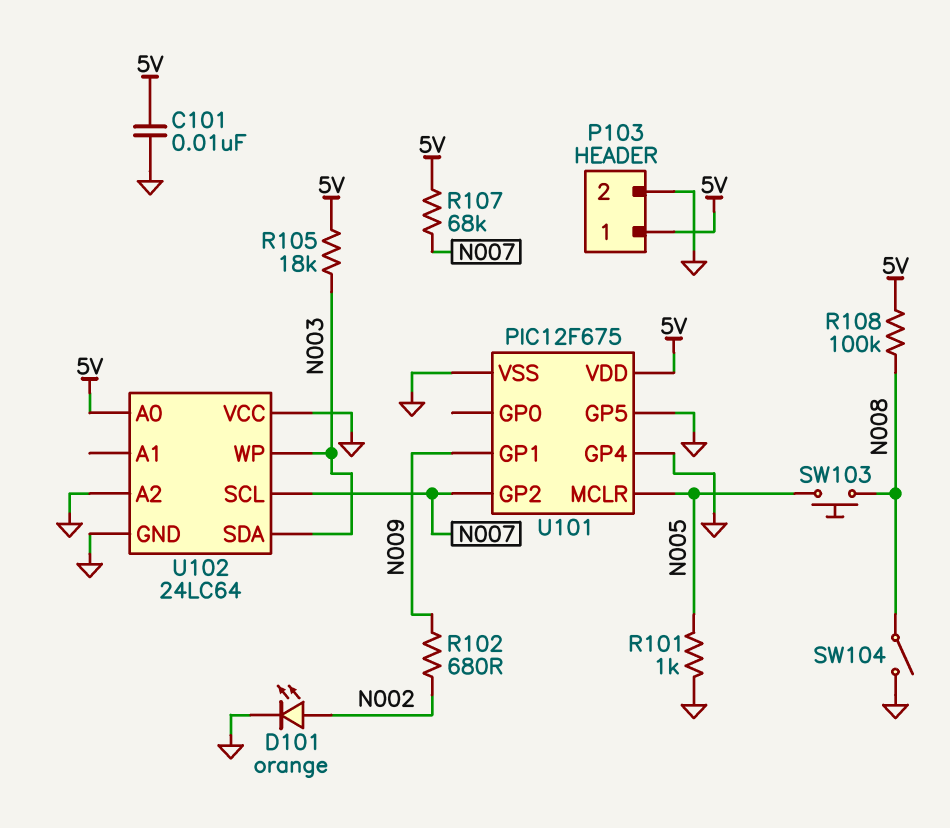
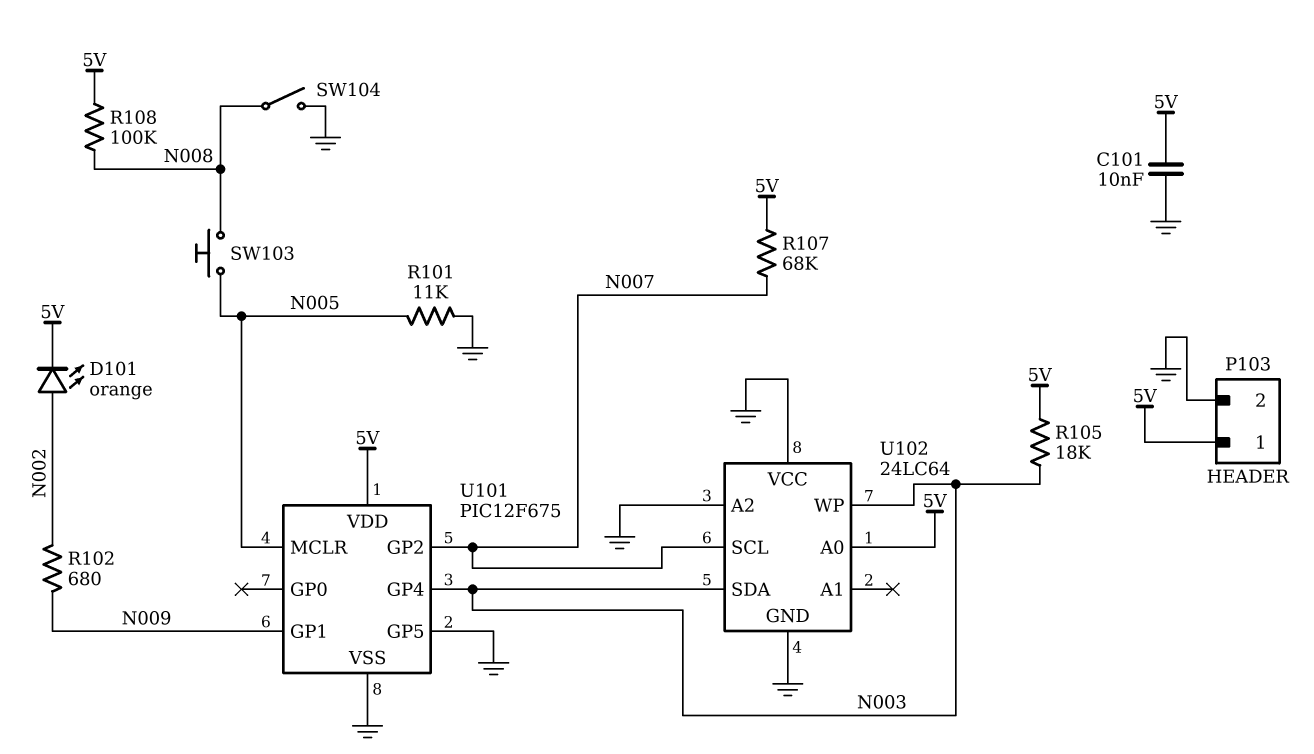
D101: LED orange (A N002, K GND) -> LED orange (A N002, K 5V)
R101: 1k (GND, N005) -> 11k (GND, N005)
U101 pin GP4: GND -> N003

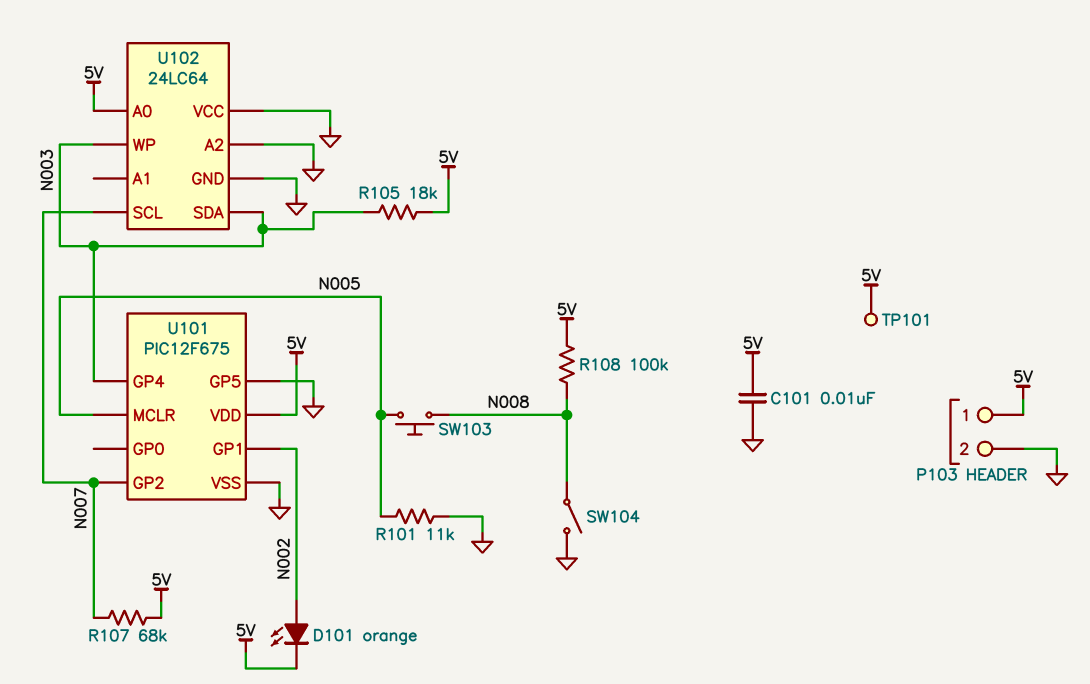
R102: 680 (N002, N009) -> none
TP101: none -> test point (5V)
U101 pin GP1: N009 -> N002

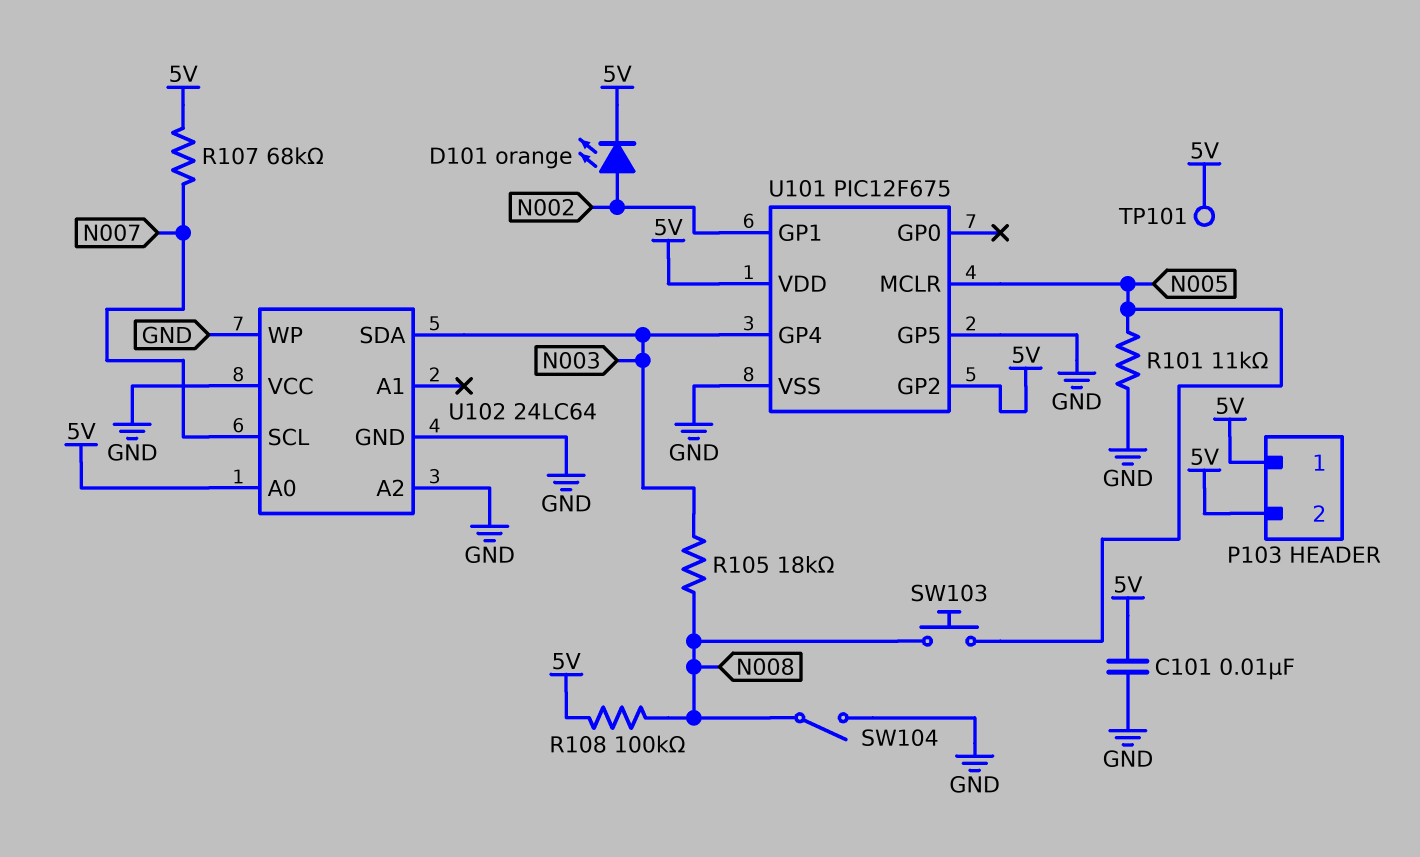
P103 pin 2: GND -> 5V
R105: 18k (5V, N003) -> 18k (N003, N008)
U101 pin GP2: N007 -> 5V
U102 pin WP: N003 -> GND

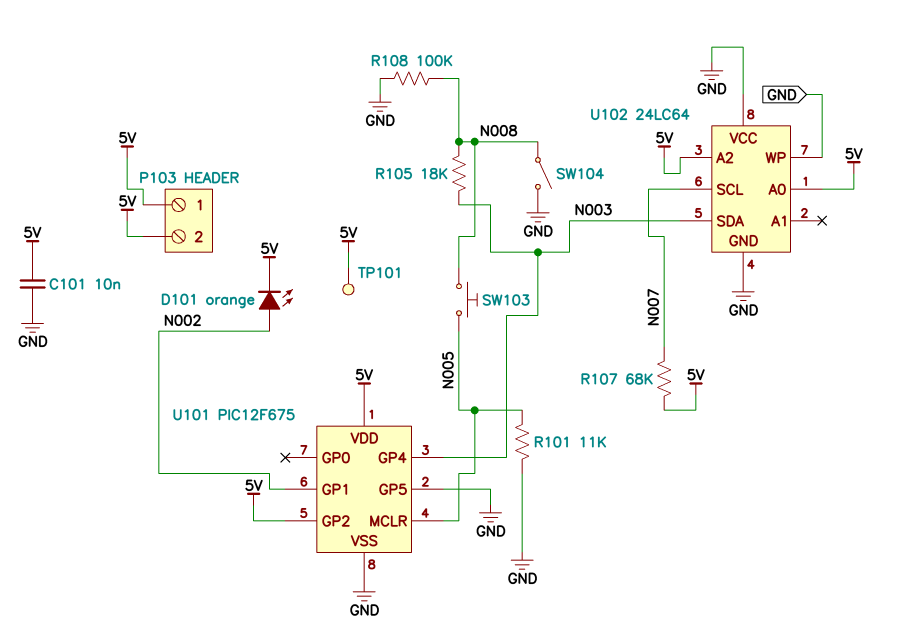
R108: 100k (5V, N008) -> 100k (GND, N008)
U102 pin A2: GND -> 5V

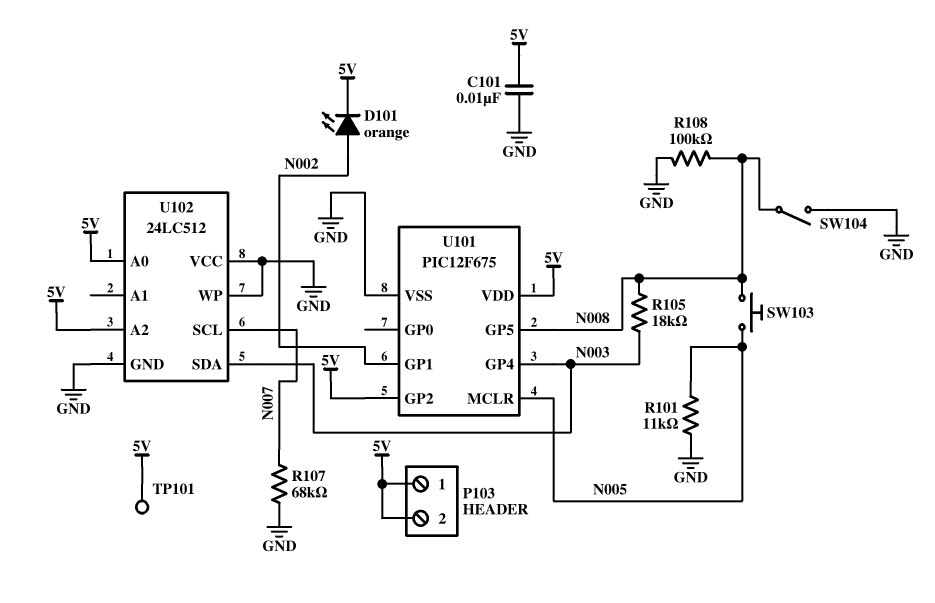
R107: 68k (5V, N007) -> 68k (GND, N007)
U101 pin GP5: GND -> N008
U102: 24LC64 -> 24LC512

